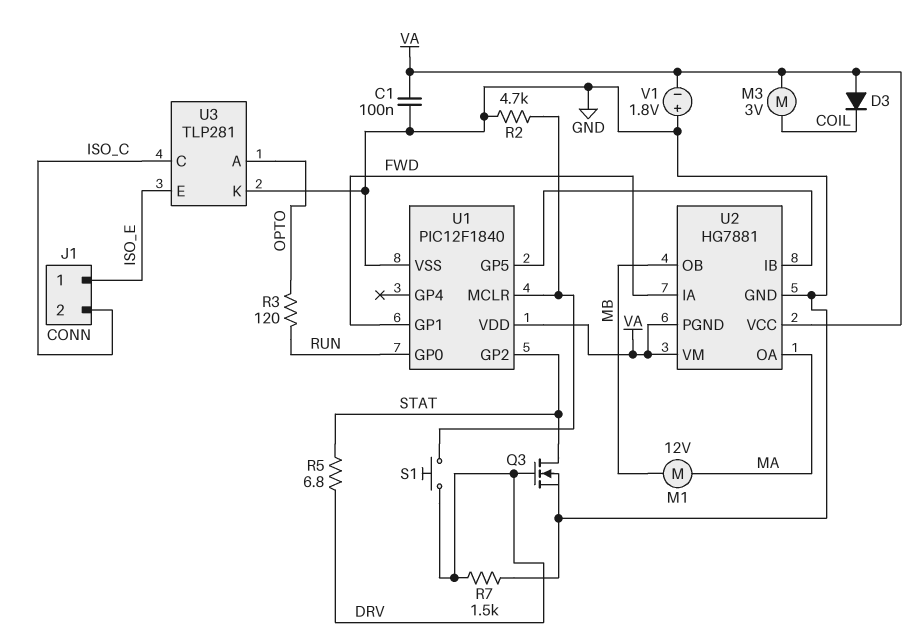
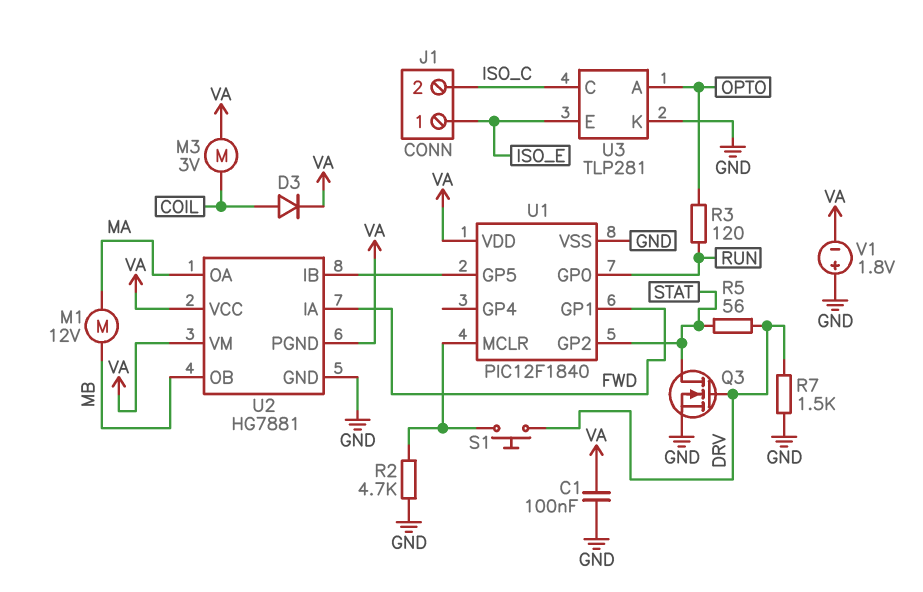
D3: diode (A VA, K COIL) -> diode (A COIL, K VA)
R5: 6.8 (DRV, STAT) -> 56 (DRV, STAT)

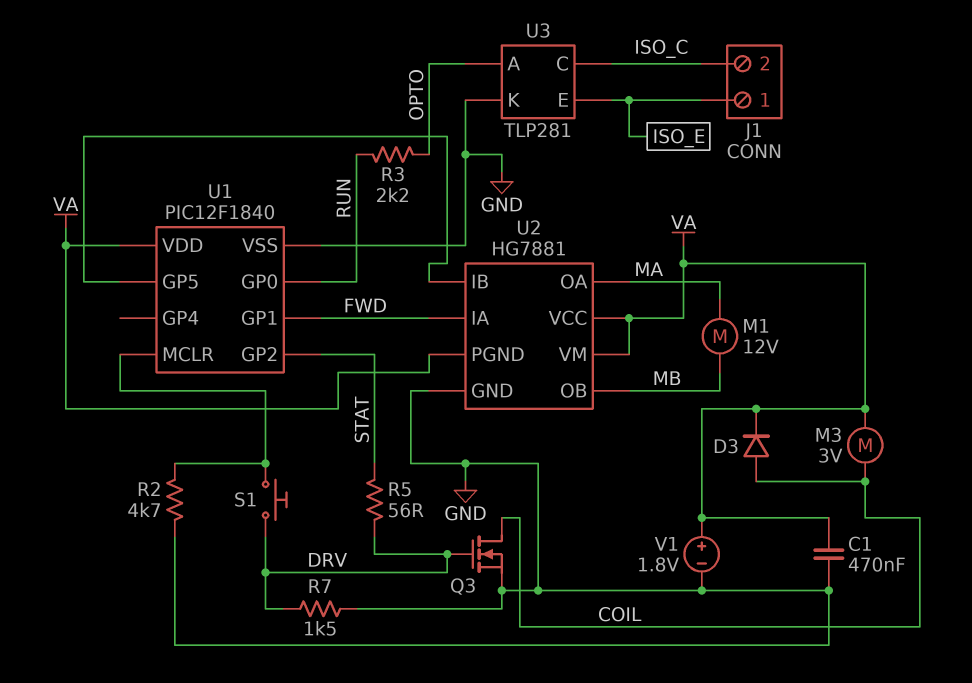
C1: 100nF (GND, VA) -> 470nF (GND, VA)
Q3: NMOS (G DRV, D STAT, S GND) -> NMOS (G DRV, D COIL, S GND)
R3: 120 (OPTO, RUN) -> 2.2k (OPTO, RUN)
V1: 1.8V (plus GND, minus VA) -> 1.8V (plus VA, minus GND)

